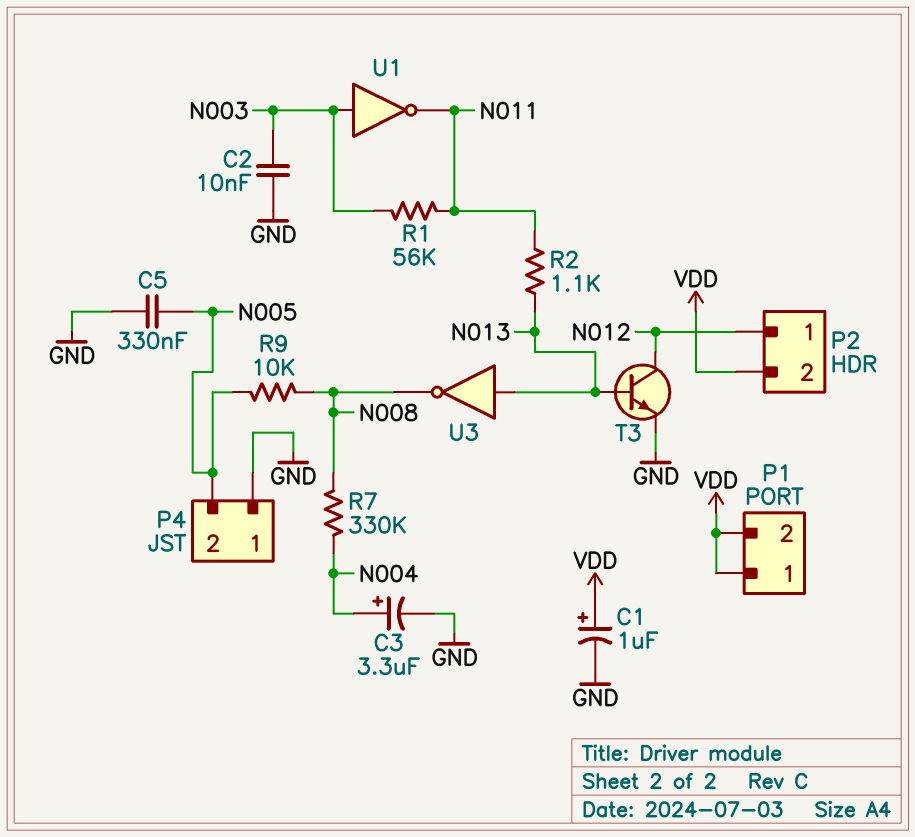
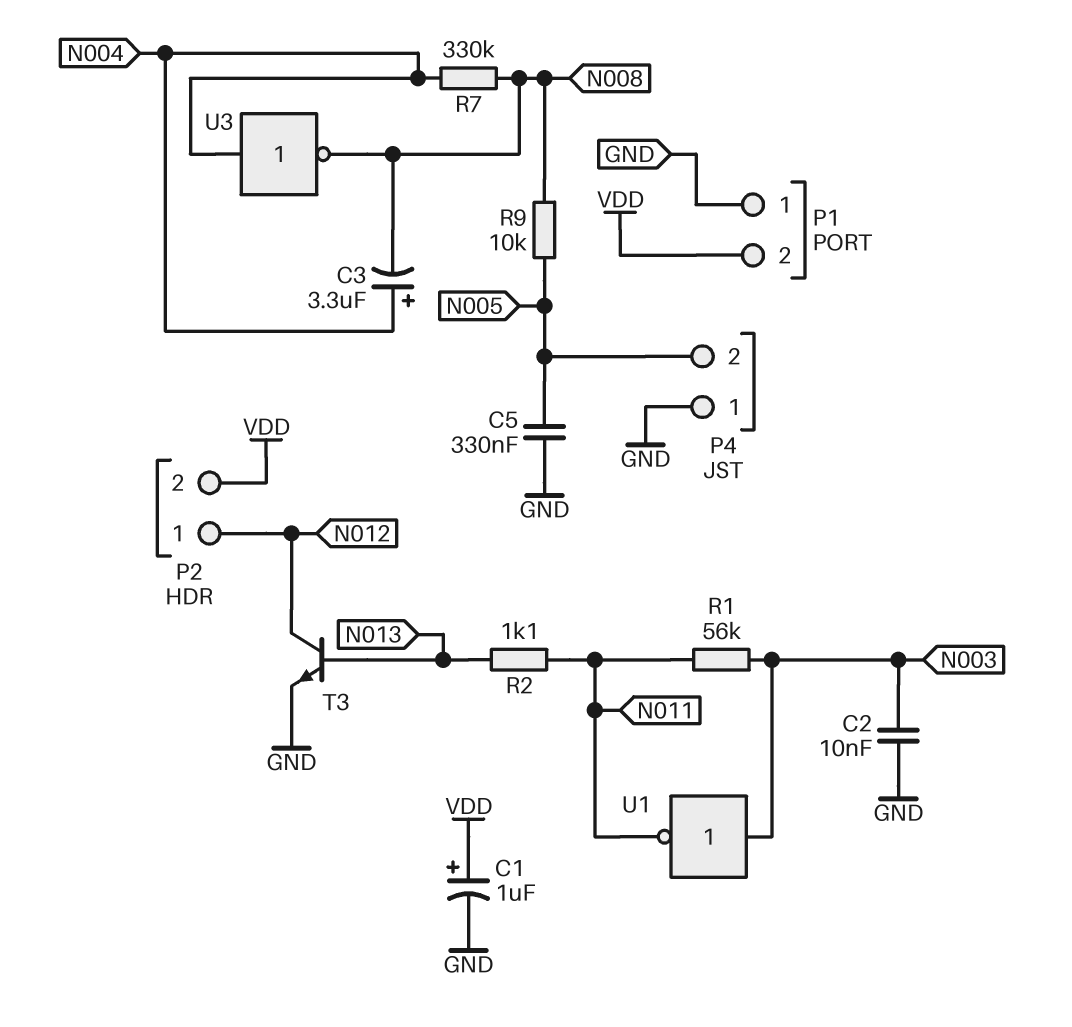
C3: 3.3uF (plus N004, minus GND) -> 3.3uF (plus N004, minus N008)
P1 pin 1: VDD -> GND
U3: NOT (in N013, out N008) -> NOT (in N004, out N008)

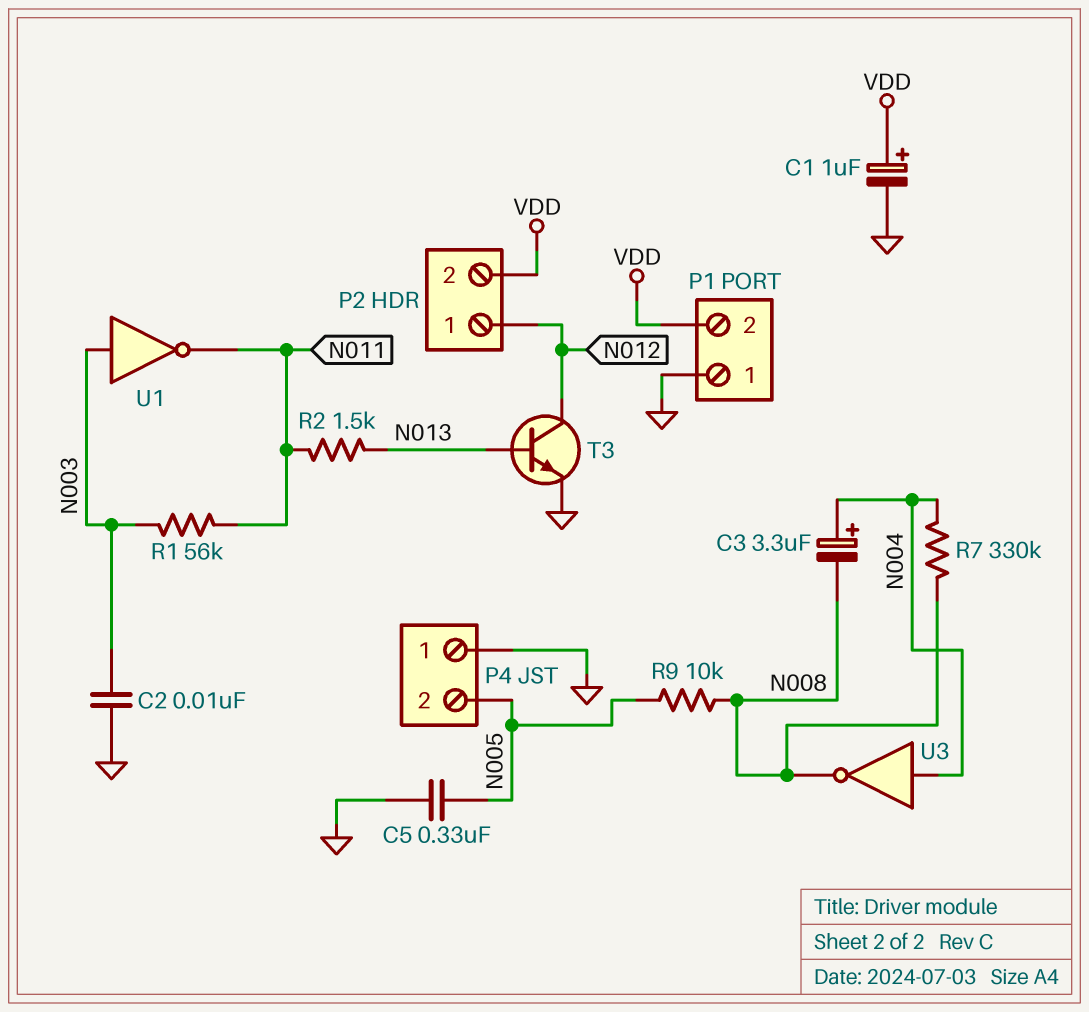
R2: 1.1k (N011, N013) -> 1.5k (N011, N013)

